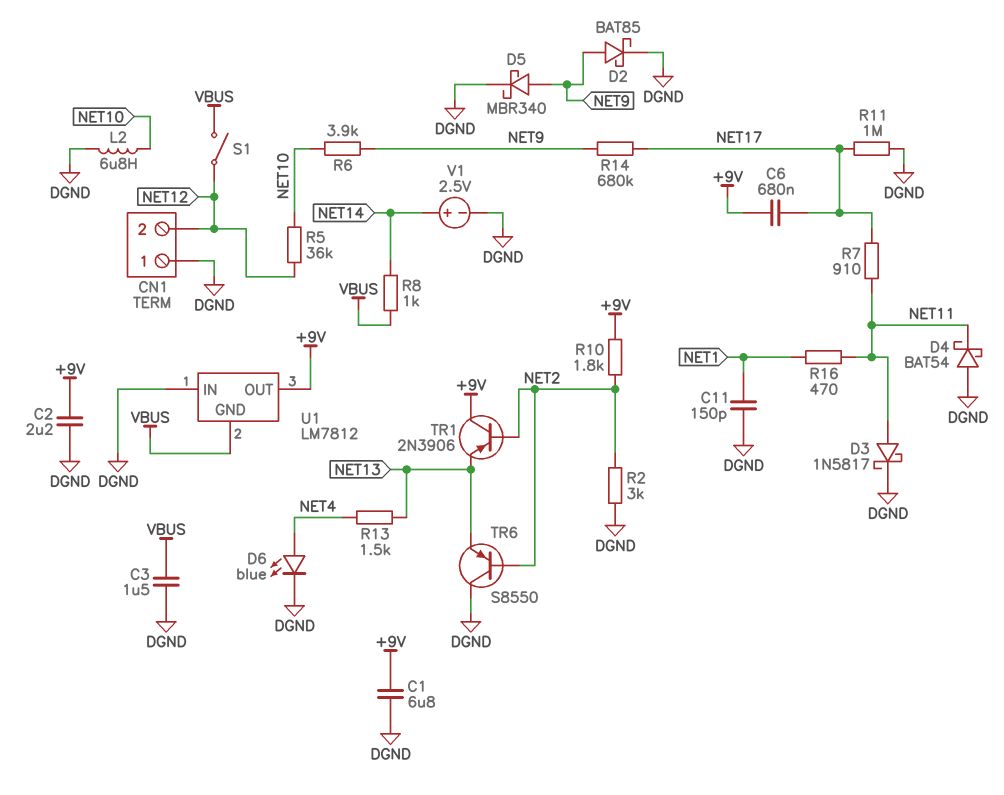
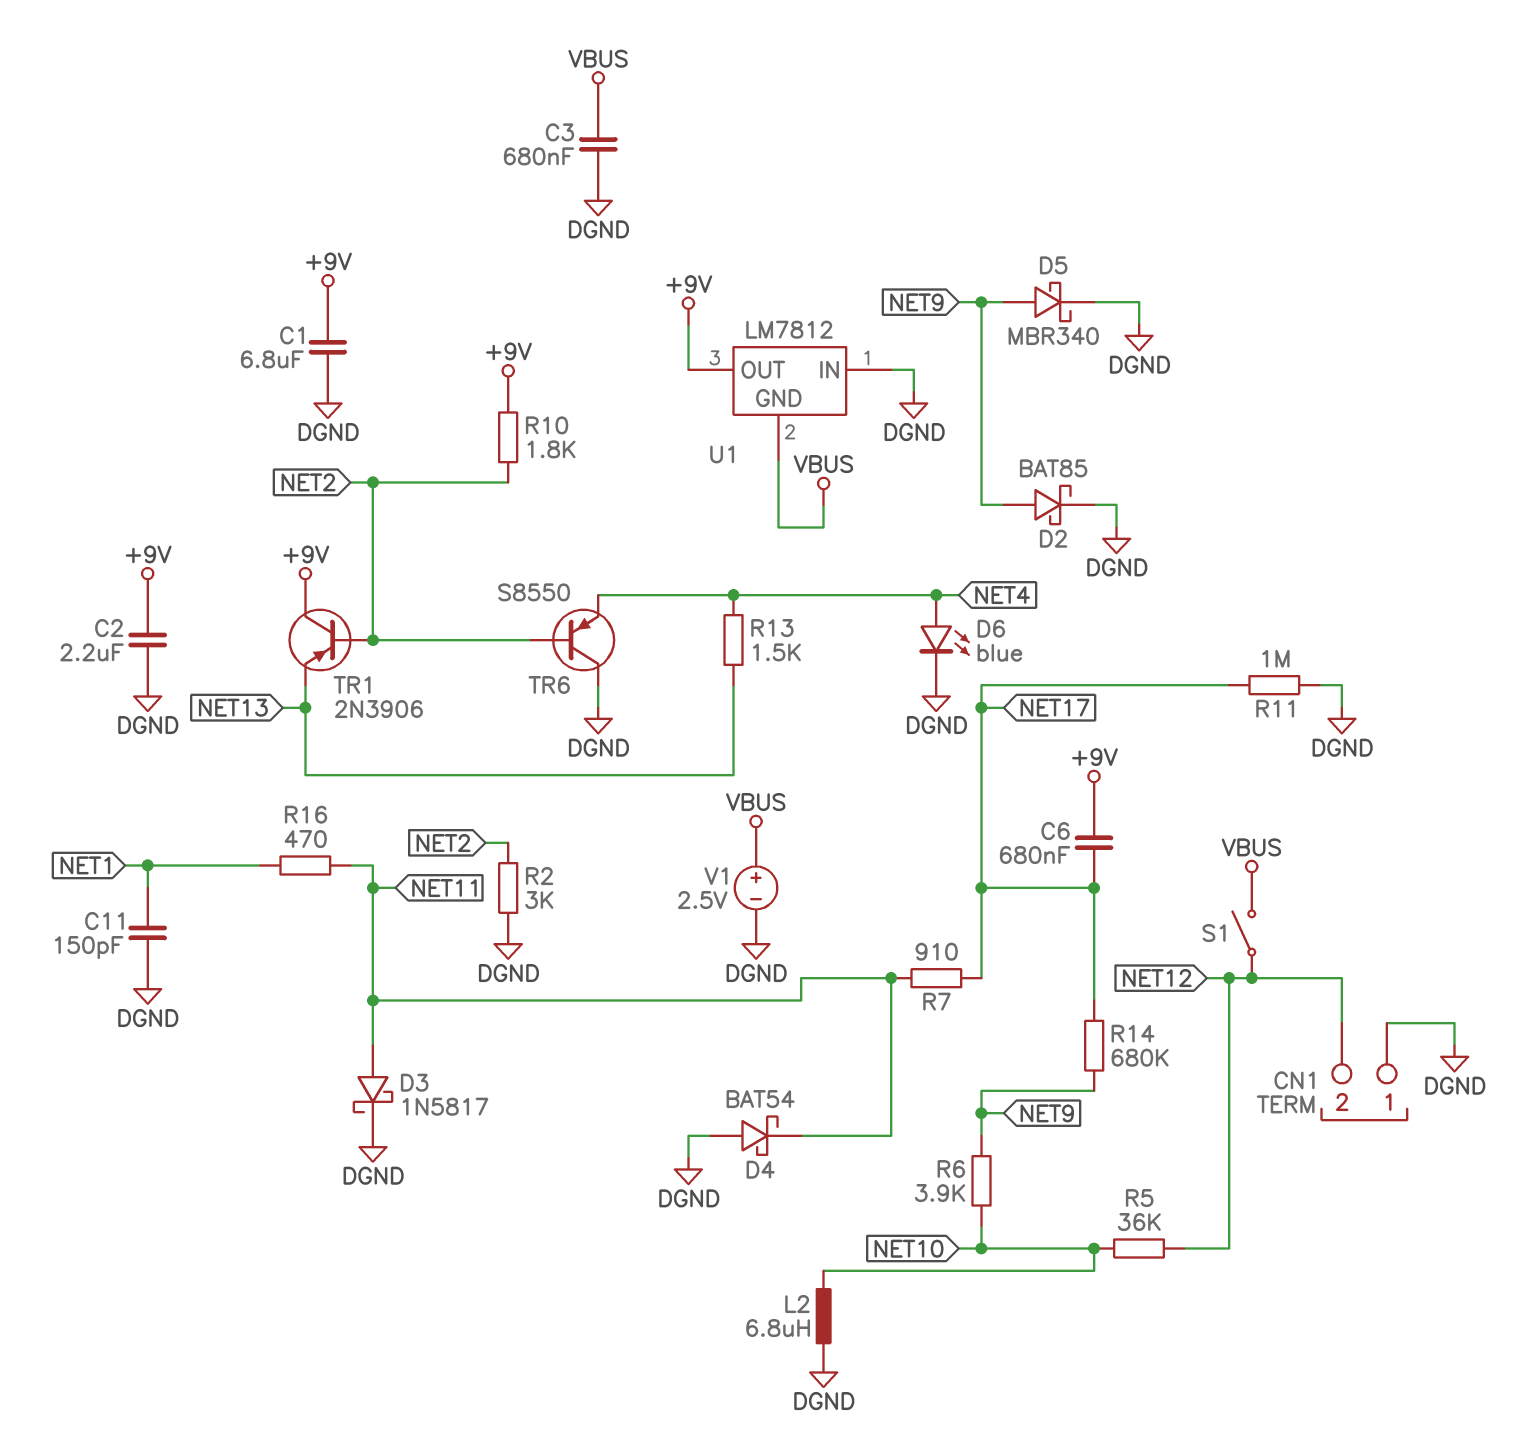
C3: 1.5uF (DGND, VBUS) -> 680nF (DGND, VBUS)
R8: 1k (NET14, VBUS) -> none
TR6: PNP S8550 (B NET2, C DGND, E NET13) -> PNP S8550 (B NET2, C DGND, E NET4)
V1: 2.5V (plus NET14, minus DGND) -> 2.5V (plus VBUS, minus DGND)

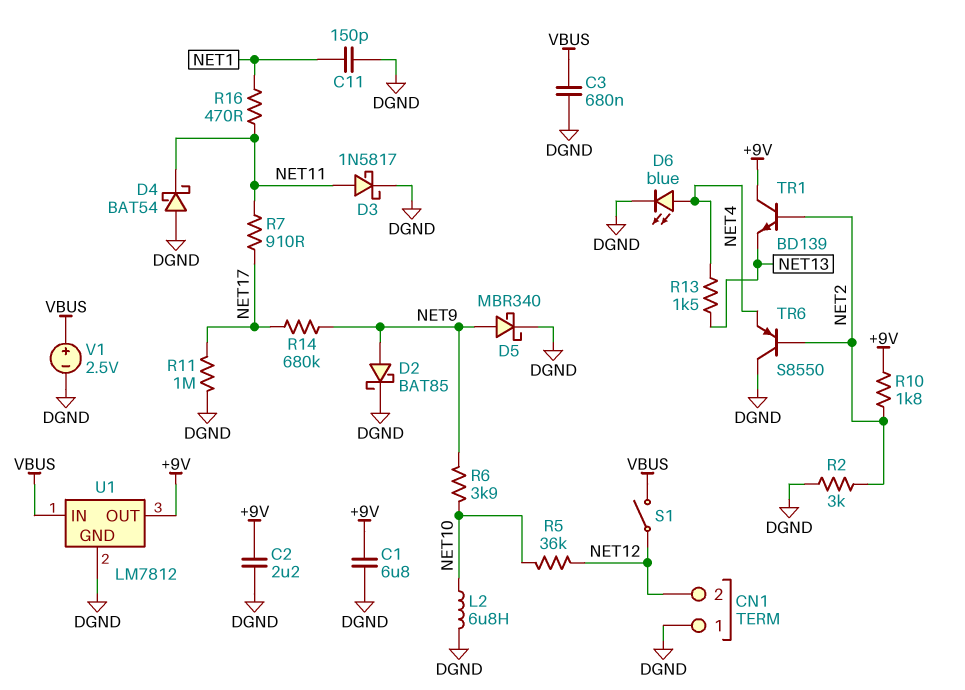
C6: 680nF (+9V, NET17) -> none
TR1: PNP 2N3906 (B NET2, C +9V, E NET13) -> NPN BD139 (B NET2, C +9V, E NET13)
U1 pin GND: VBUS -> DGND
U1 pin IN: DGND -> VBUS

